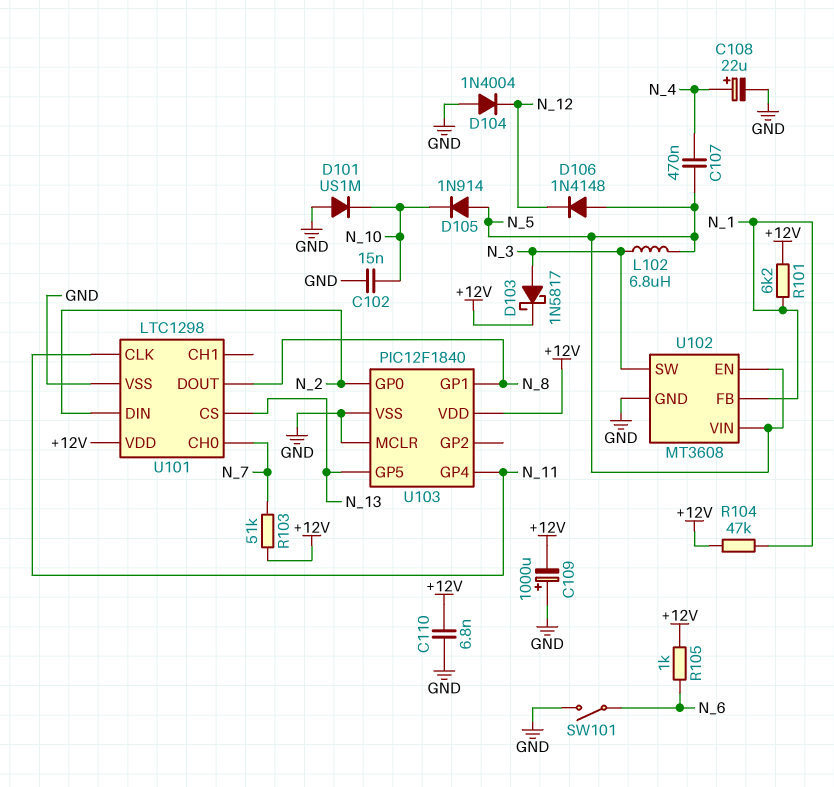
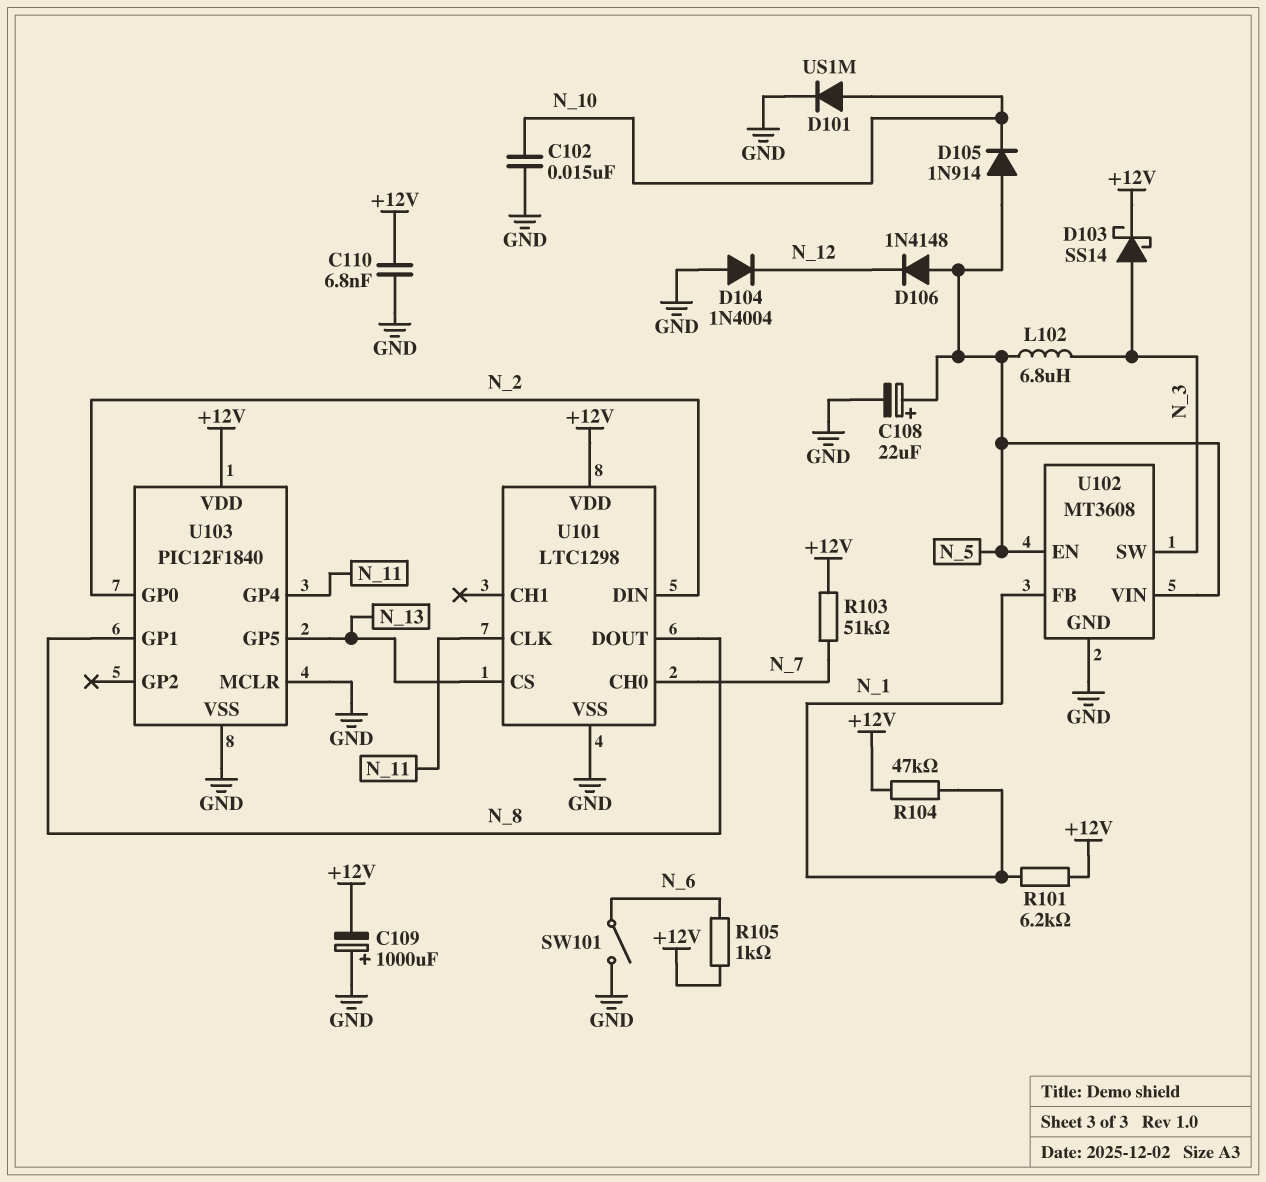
C107: 470nF (N_4, N_5) -> none
C108: 22uF (plus N_4, minus GND) -> 22uF (plus N_5, minus GND)
D101: diode US1M (A GND, K N_10) -> diode US1M (A N_10, K GND)
D103: schottky 1N5817 (A N_3, K +12V) -> schottky SS14 (A N_3, K +12V)

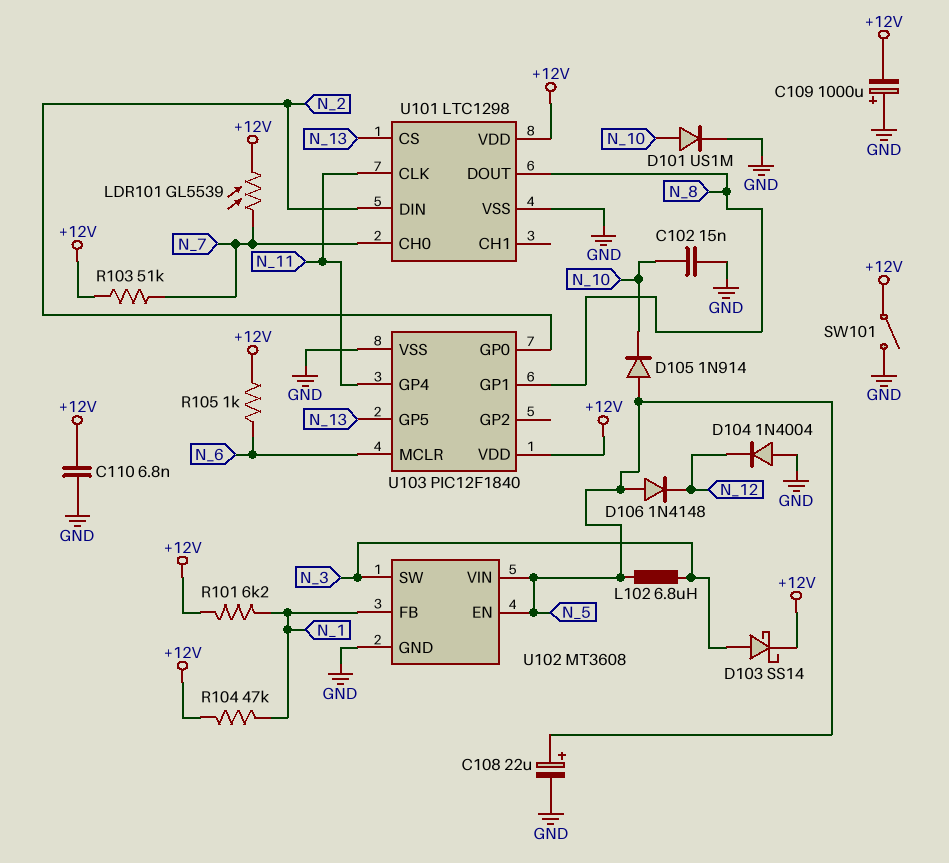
LDR101: none -> GL5539 (+12V, N_7)
SW101: switch (GND, N_6) -> switch (+12V, GND)
U103 pin MCLR: GND -> N_6

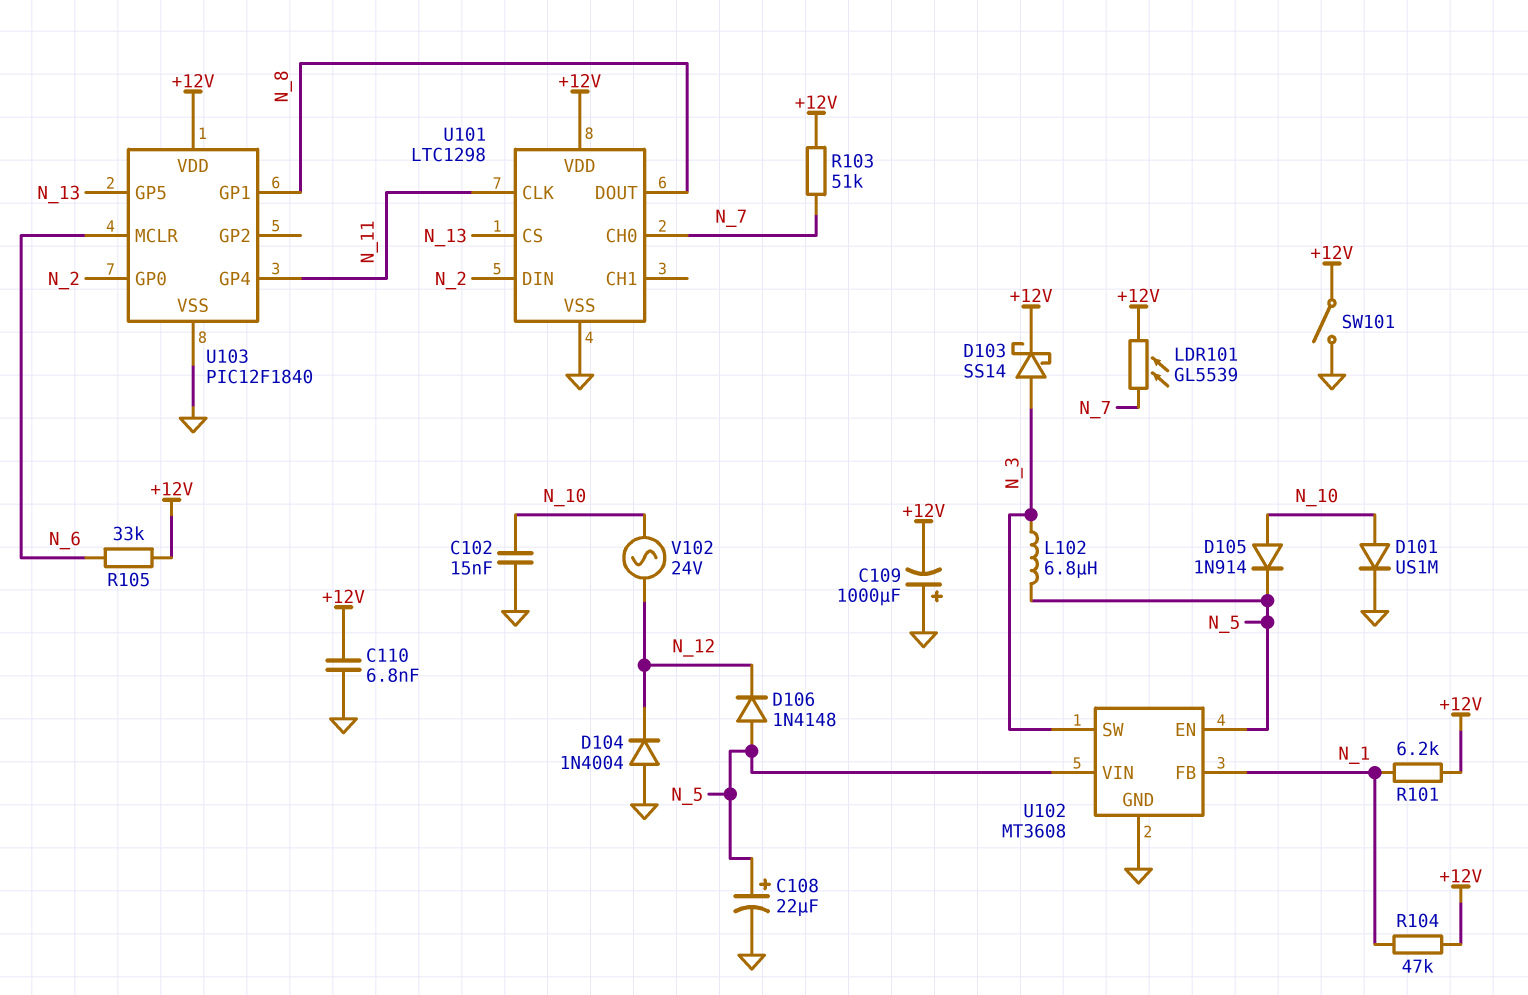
D105: diode 1N914 (A N_5, K N_10) -> diode 1N914 (A N_10, K N_5)
R105: 1k (+12V, N_6) -> 33k (+12V, N_6)
V102: none -> AC 24V (N_10, N_12)

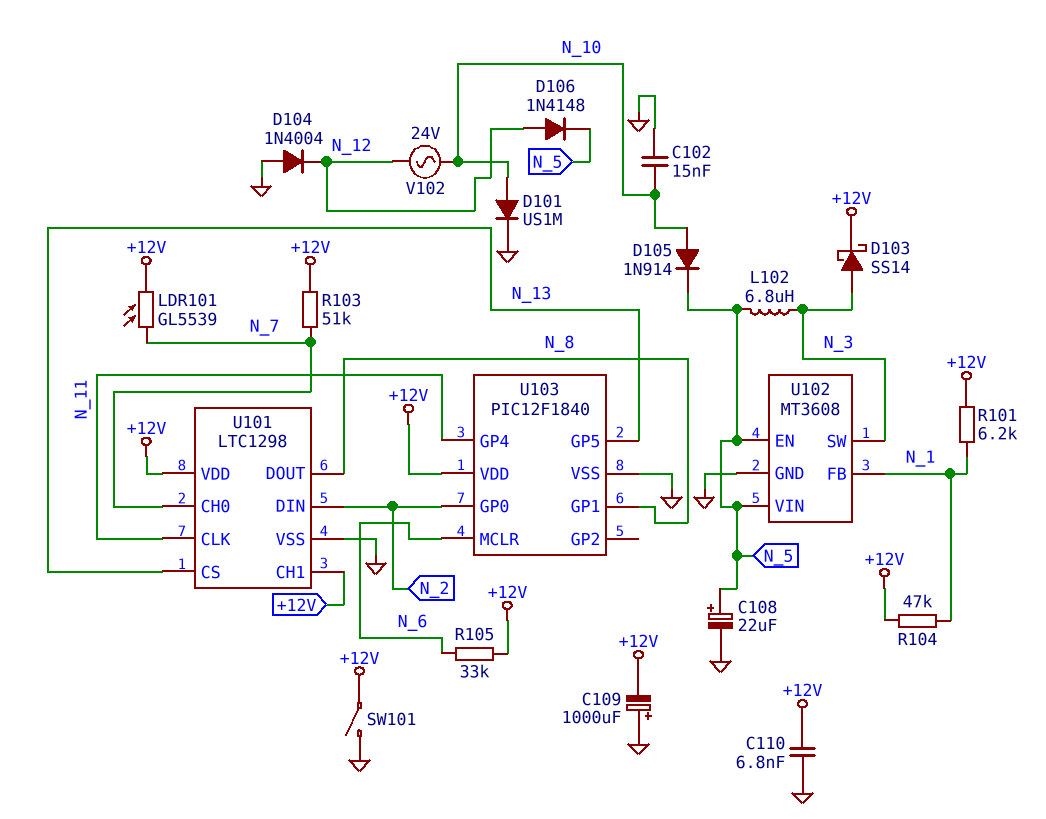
D106: diode 1N4148 (A N_5, K N_12) -> diode 1N4148 (A N_12, K N_5)
U101 pin CH1: none -> +12V

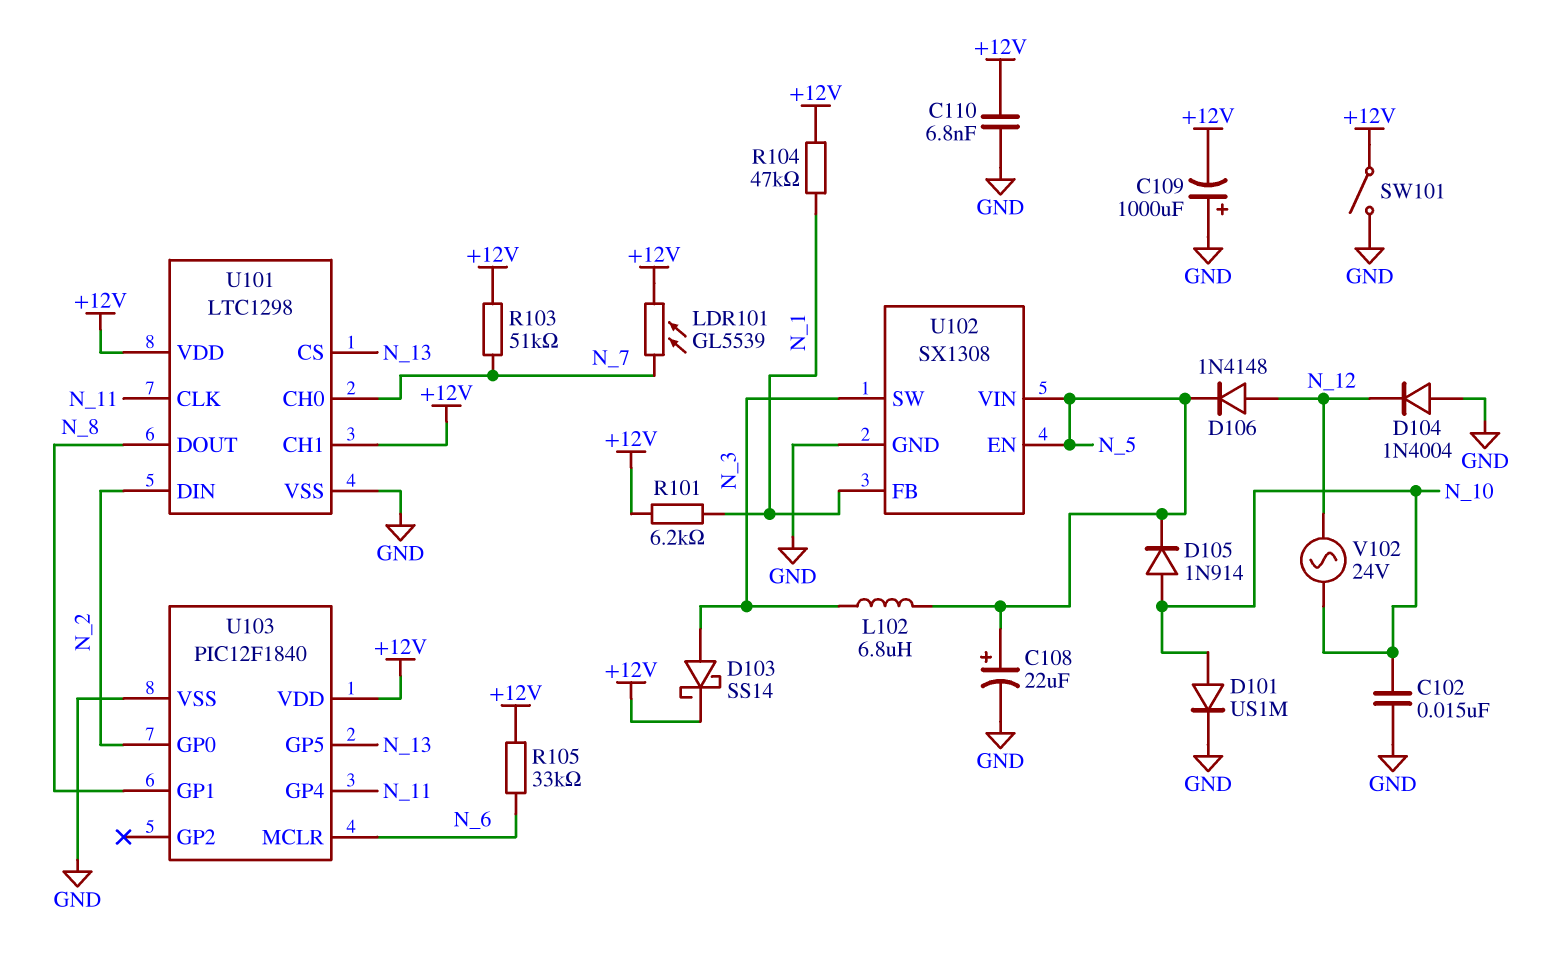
U102: MT3608 -> SX1308

